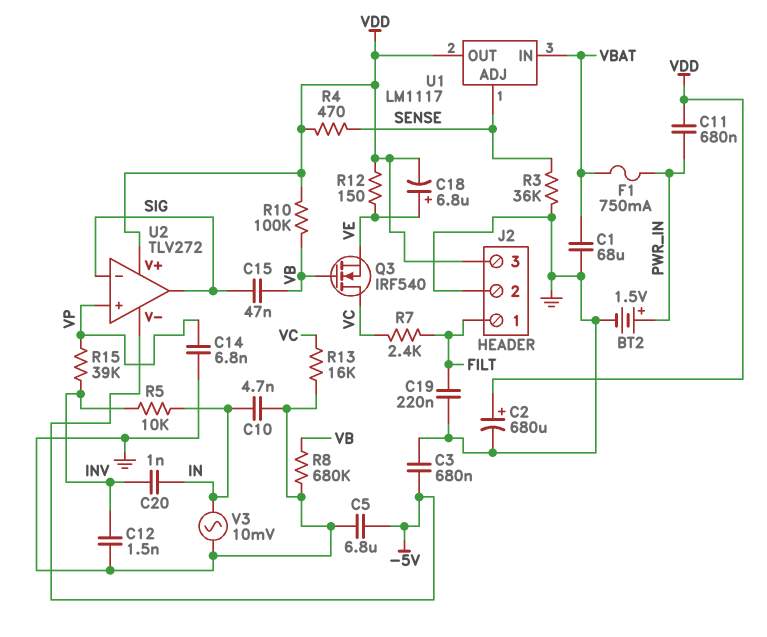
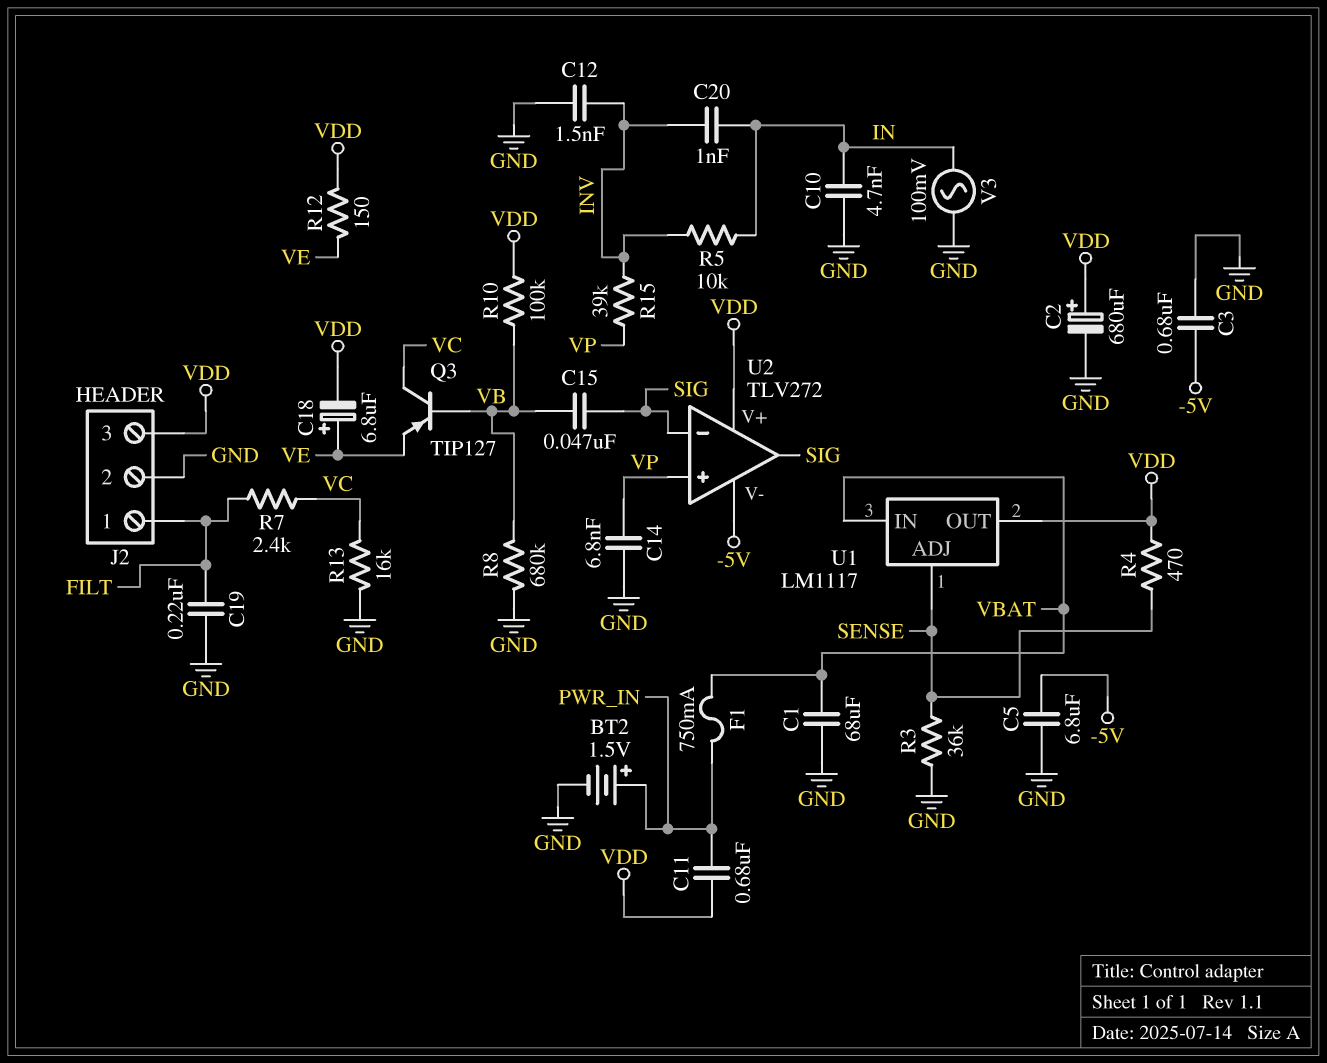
Q3: NMOS IRF540 (G VB, D VC, S VE) -> PNP TIP127 (B VB, C VC, E VE)
V3: AC 10mV (GND, IN) -> AC 100mV (GND, IN)

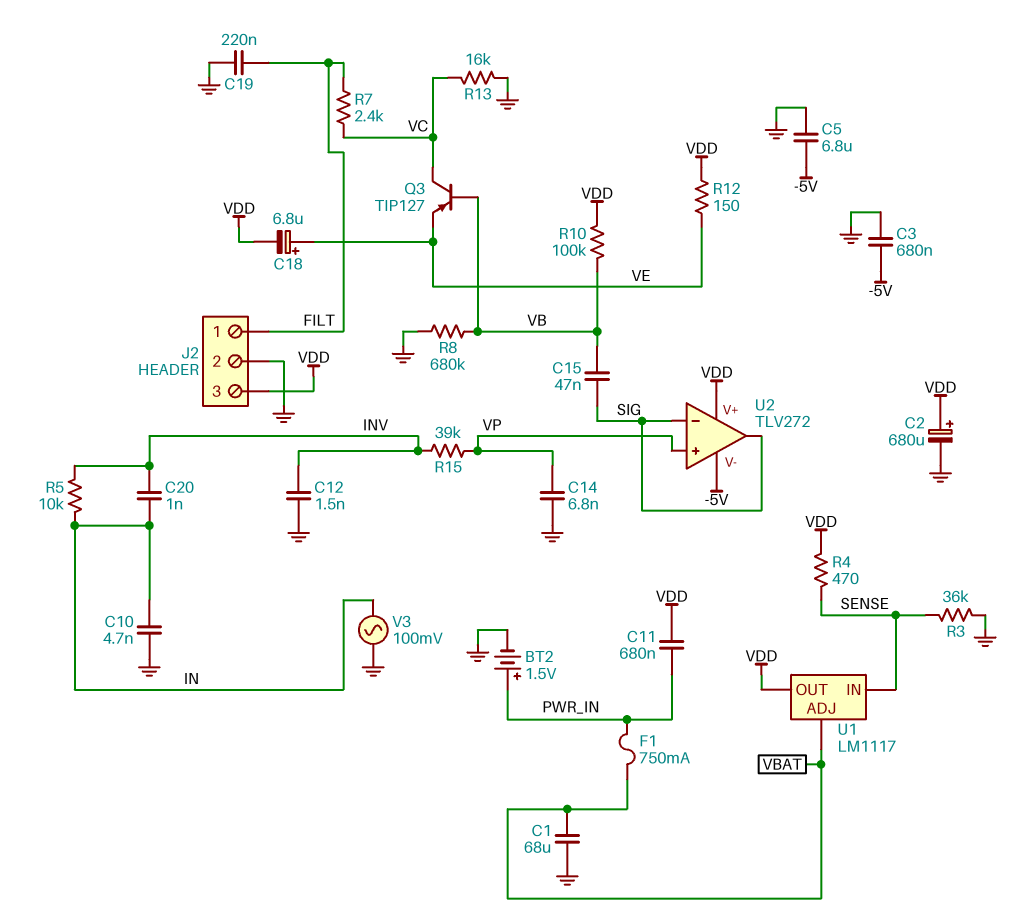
U1 pin ADJ: SENSE -> VBAT
U1 pin IN: VBAT -> SENSE

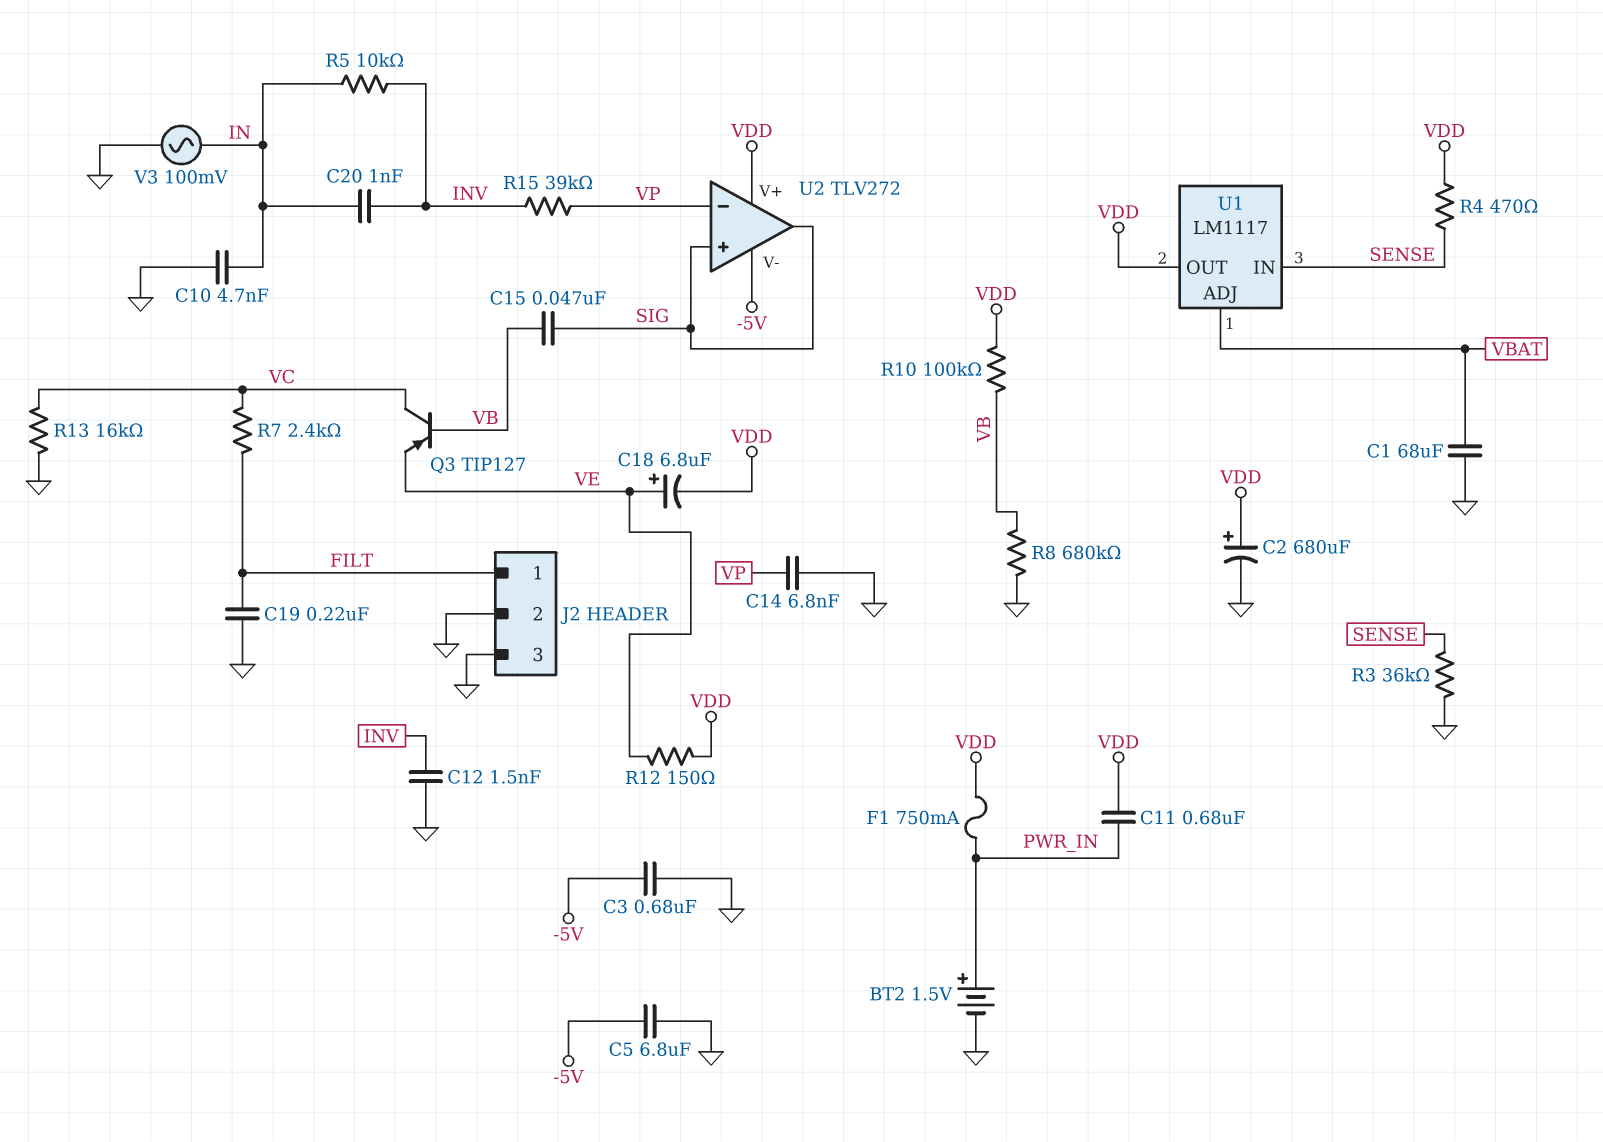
F1: 750mA (PWR_IN, VBAT) -> 750mA (PWR_IN, VDD)
J2 pin 3: VDD -> GND
U2 pin in+: VP -> SIG
U2 pin in-: SIG -> VP

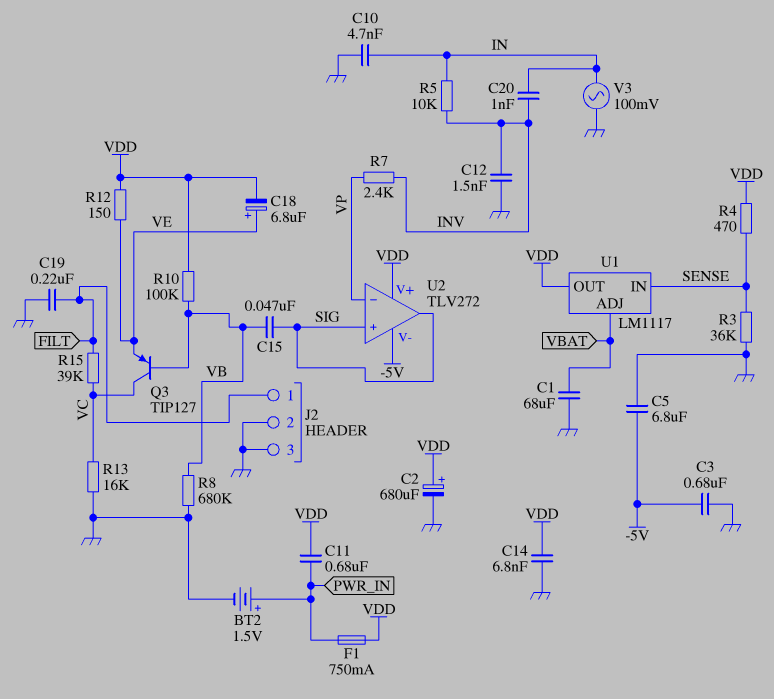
C14: 6.8nF (GND, VP) -> 6.8nF (GND, VDD)
R7: 2.4k (FILT, VC) -> 2.4k (INV, VP)
R15: 39k (INV, VP) -> 39k (FILT, VC)

